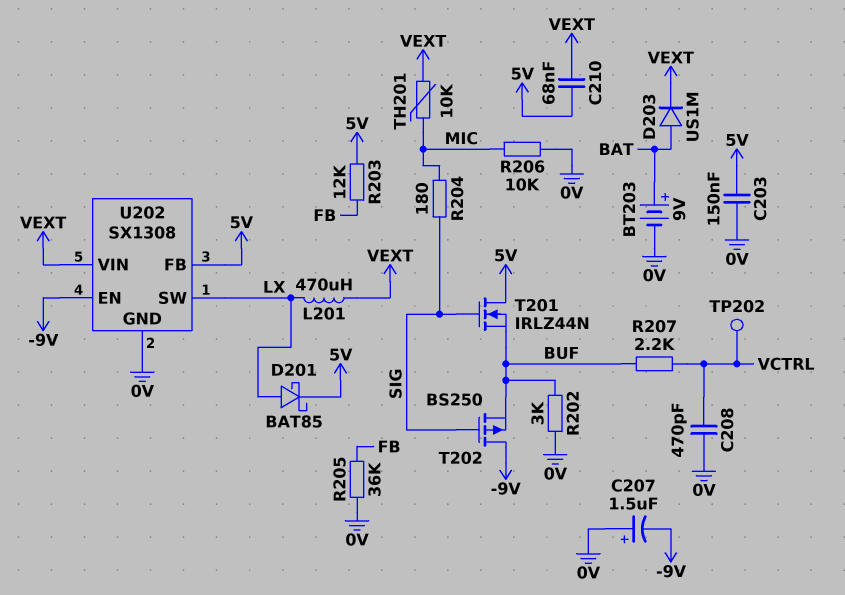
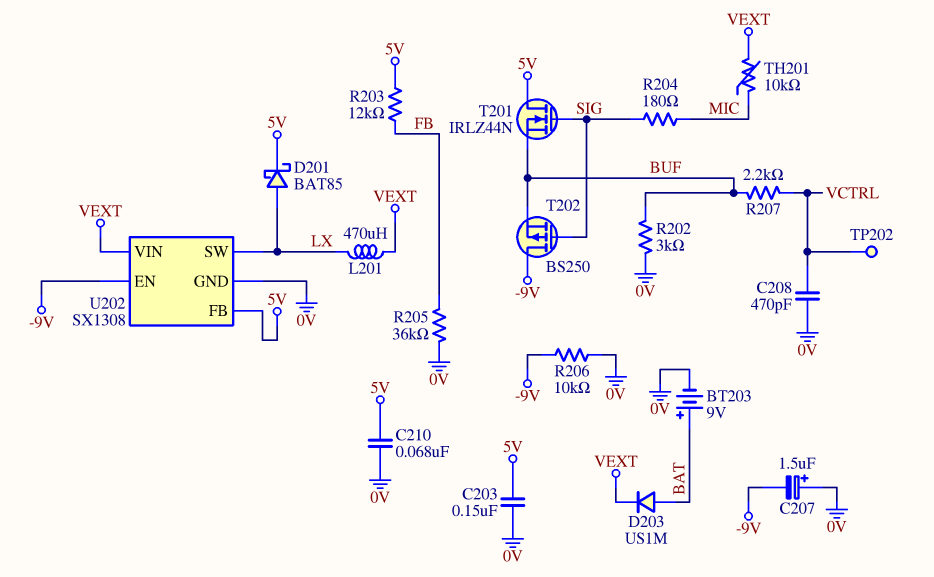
C210: 68nF (5V, VEXT) -> 68nF (0V, 5V)
R206: 10k (0V, MIC) -> 10k (-9V, 0V)

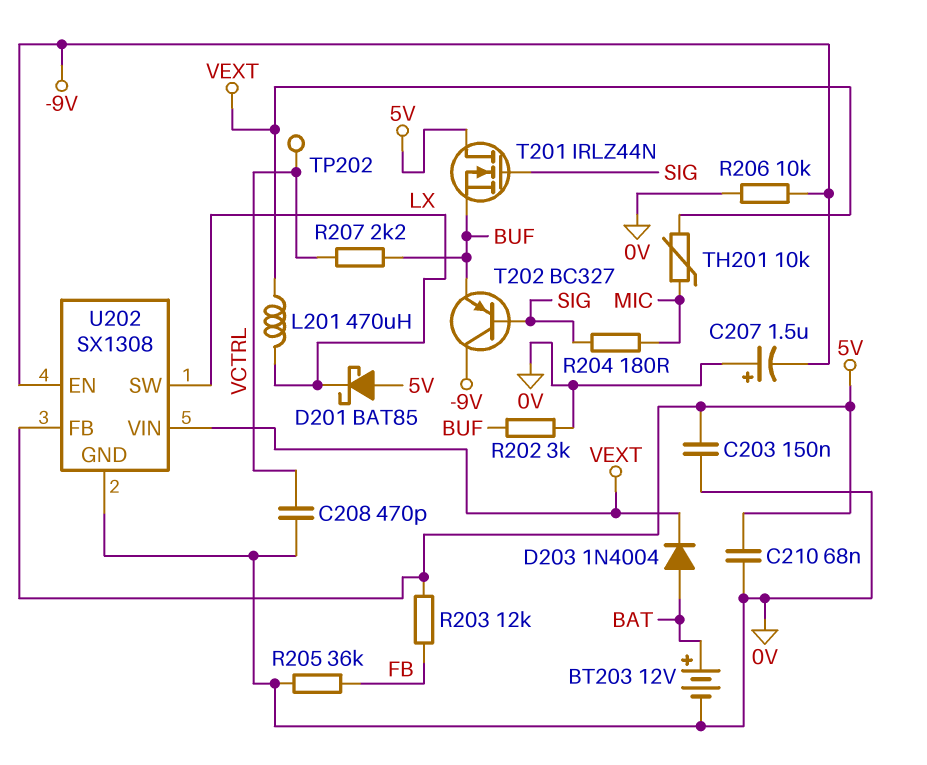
BT203: 9V (plus BAT, minus 0V) -> 12V (plus BAT, minus 0V)
D201: schottky BAT85 (A LX, K 5V) -> schottky BAT85 (A 5V, K LX)
D203: diode US1M (A BAT, K VEXT) -> diode 1N4004 (A BAT, K VEXT)
T202: PMOS BS250 (G SIG, D -9V, S BUF) -> PNP BC327 (B SIG, C -9V, E BUF)

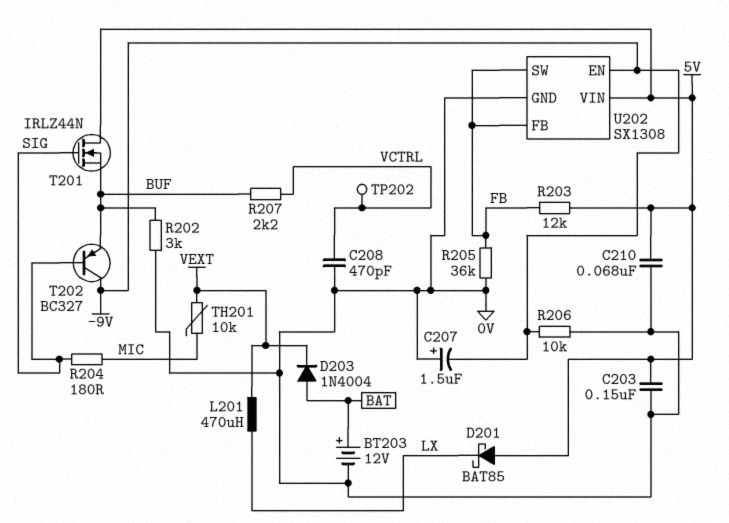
U202 pin FB: 5V -> FB
U202 pin SW: LX -> FB
U202 pin VIN: VEXT -> 5V

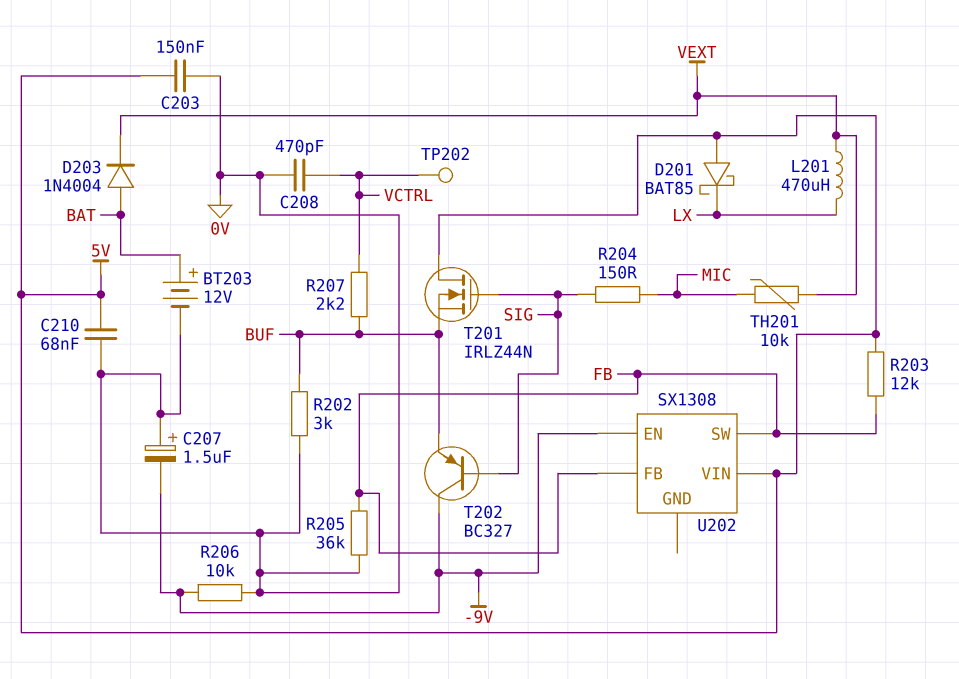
R204: 180 (MIC, SIG) -> 150 (MIC, SIG)
U202 pin GND: 0V -> none

